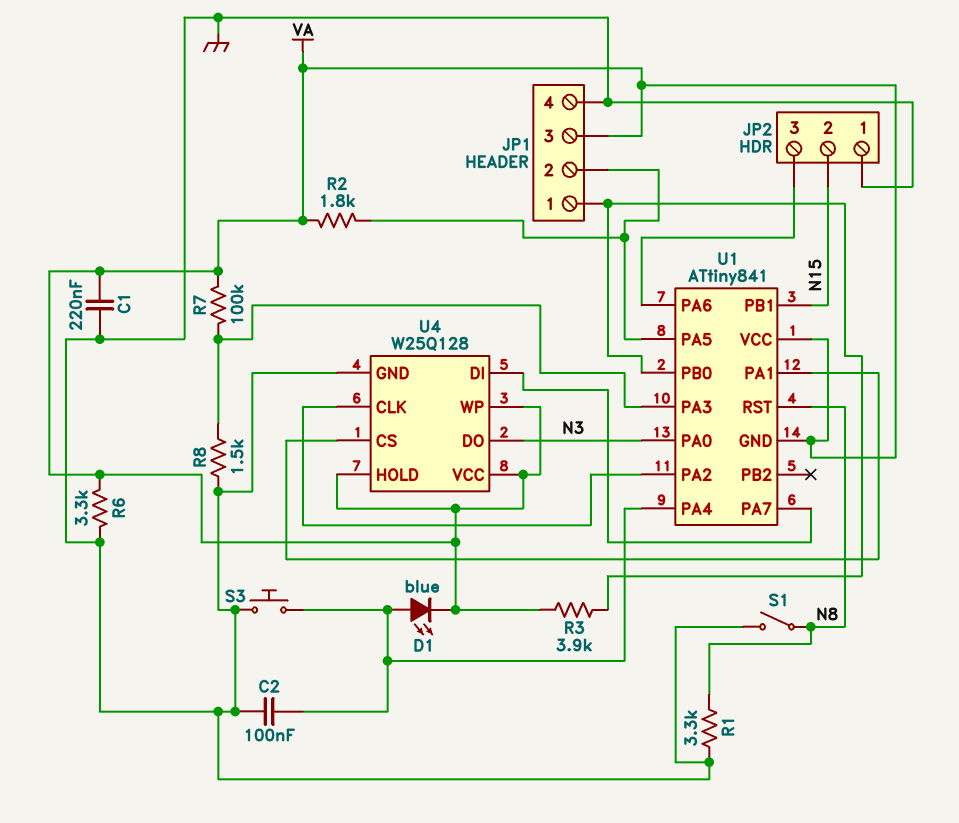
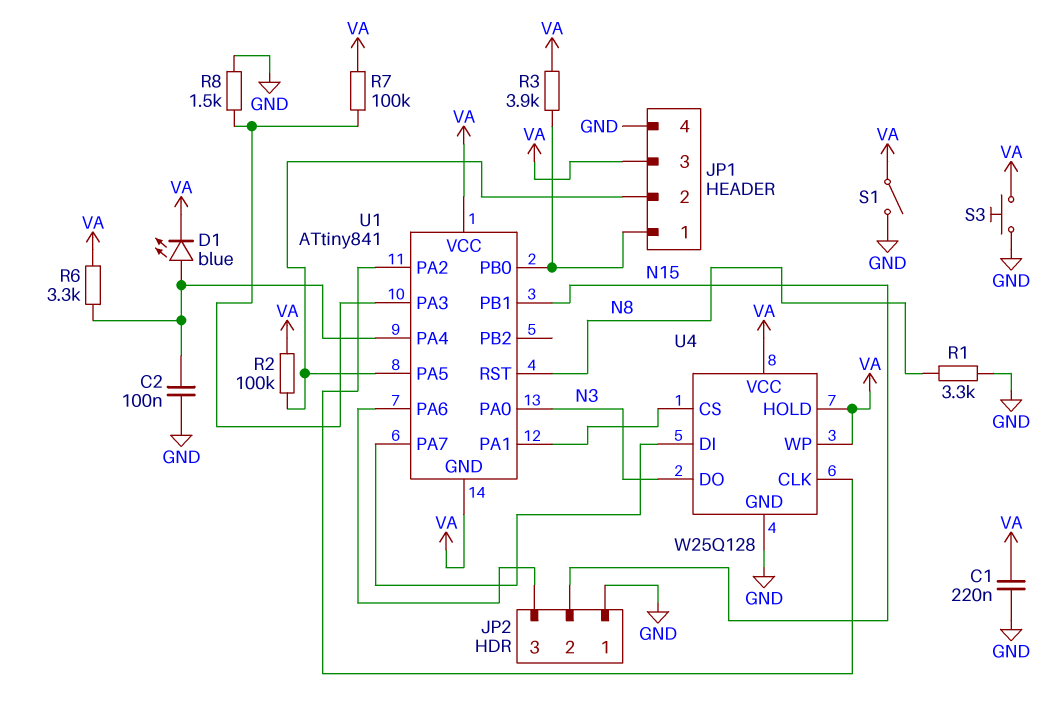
R2: 1.8k (JP1/2, VA) -> 100k (JP1/2, VA)
R6: 3.3k (GND, VA) -> 3.3k (U1/PA4, VA)
S1: switch (GND, N8) -> switch (GND, VA)
S3: button (GND, U1/PA4) -> button (GND, VA)

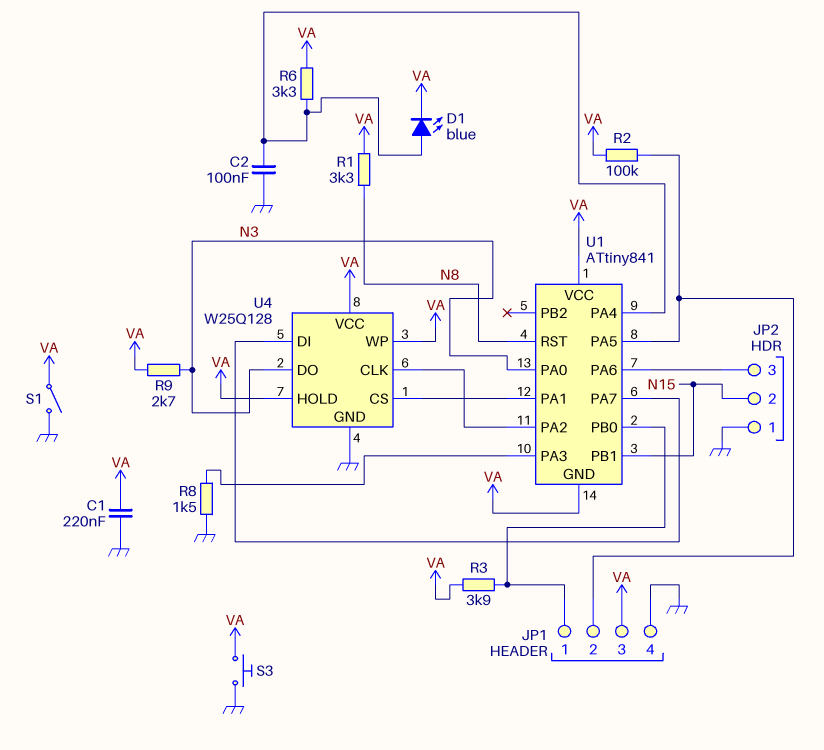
R1: 3.3k (GND, N8) -> 3.3k (N8, VA)
R7: 100k (U1/PA3, VA) -> none
R9: none -> 2.7k (N3, VA)

